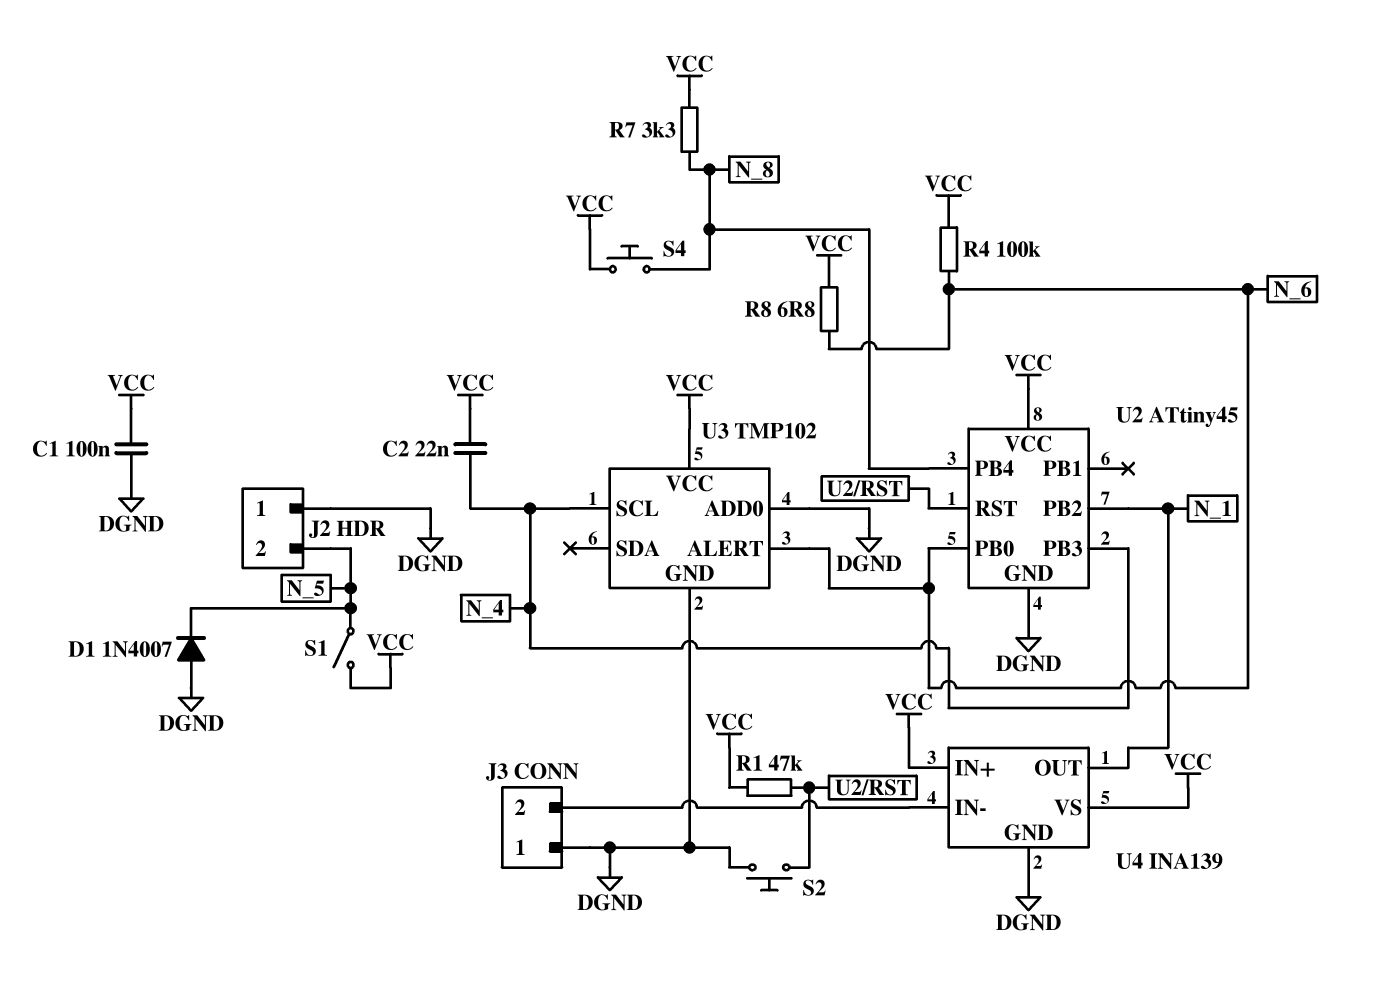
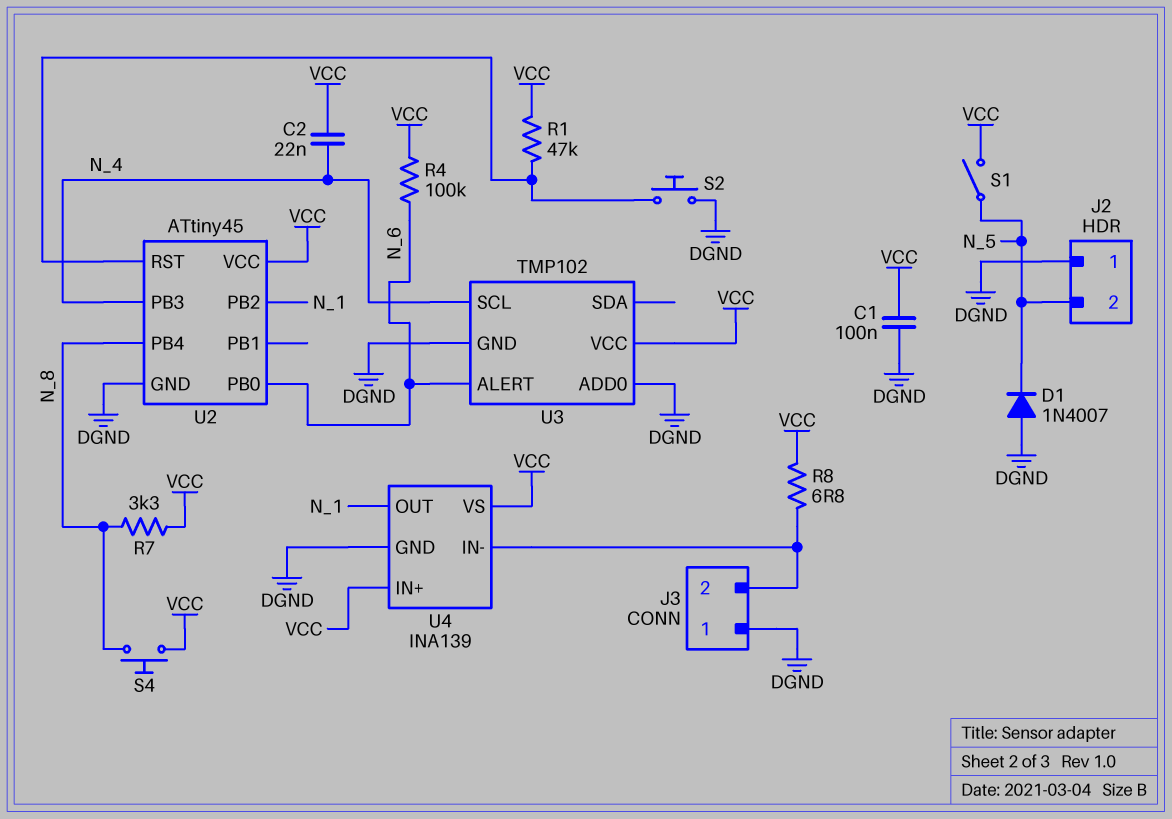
R8: 6.8 (N_6, VCC) -> 6.8 (J3/2, VCC)

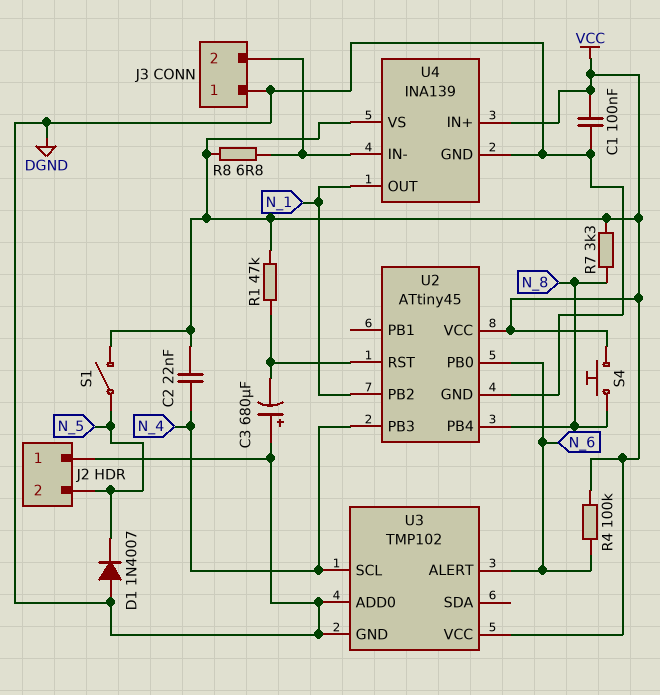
C3: none -> 680uF (plus DGND, minus U2/RST)
S2: button (DGND, U2/RST) -> none

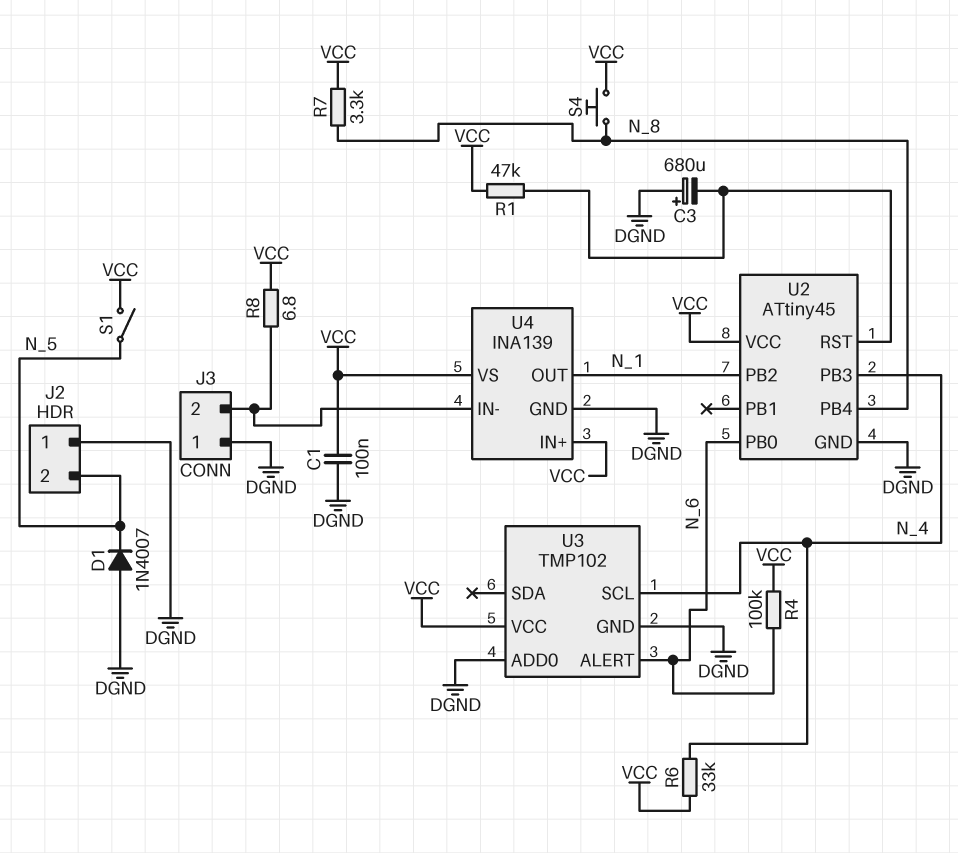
C2: 22nF (N_4, VCC) -> none
R6: none -> 33k (N_4, VCC)

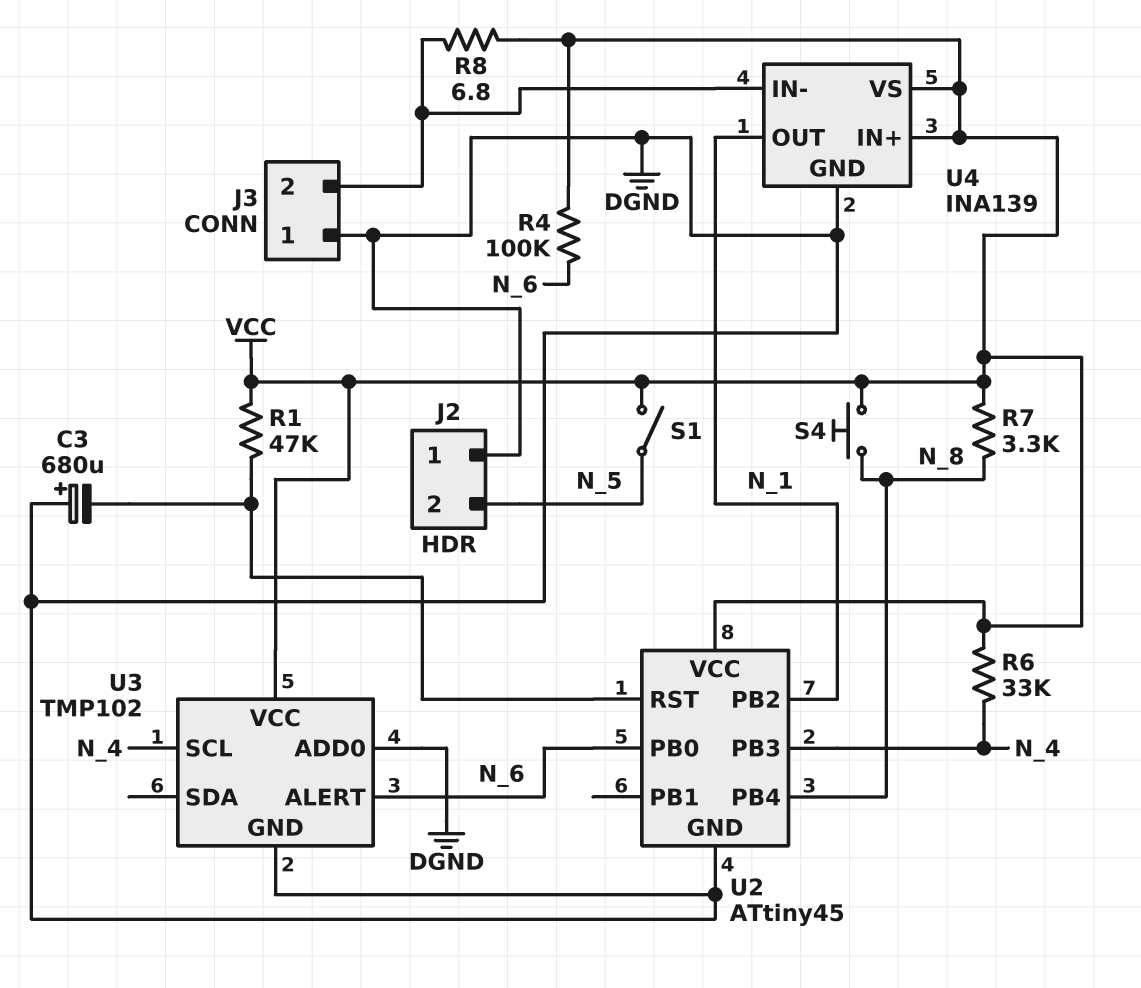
C1: 100nF (DGND, VCC) -> none
D1: diode 1N4007 (A DGND, K N_5) -> none

